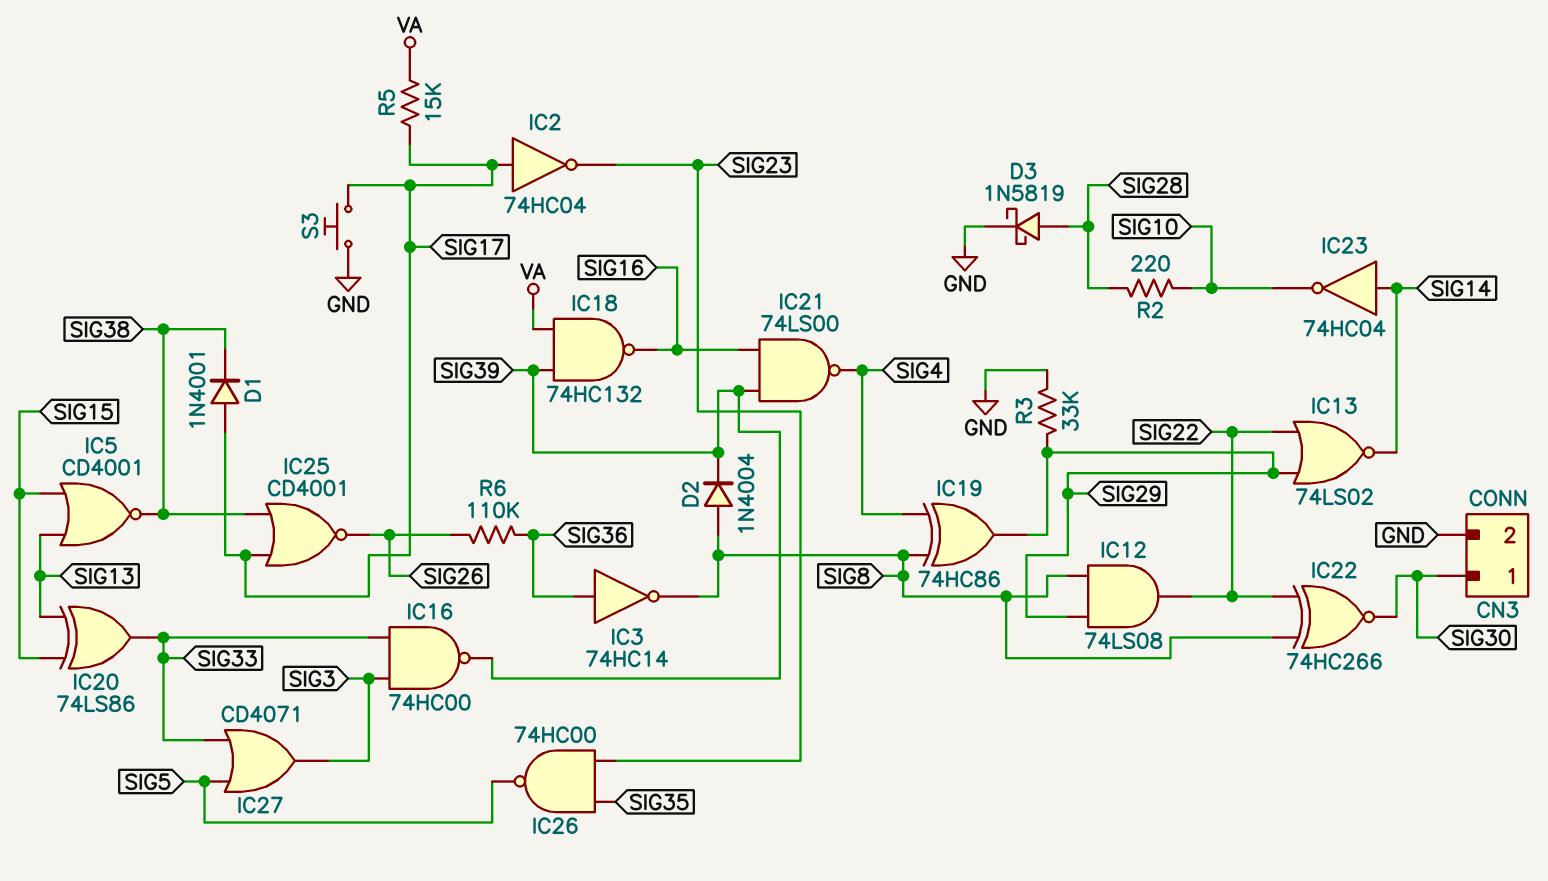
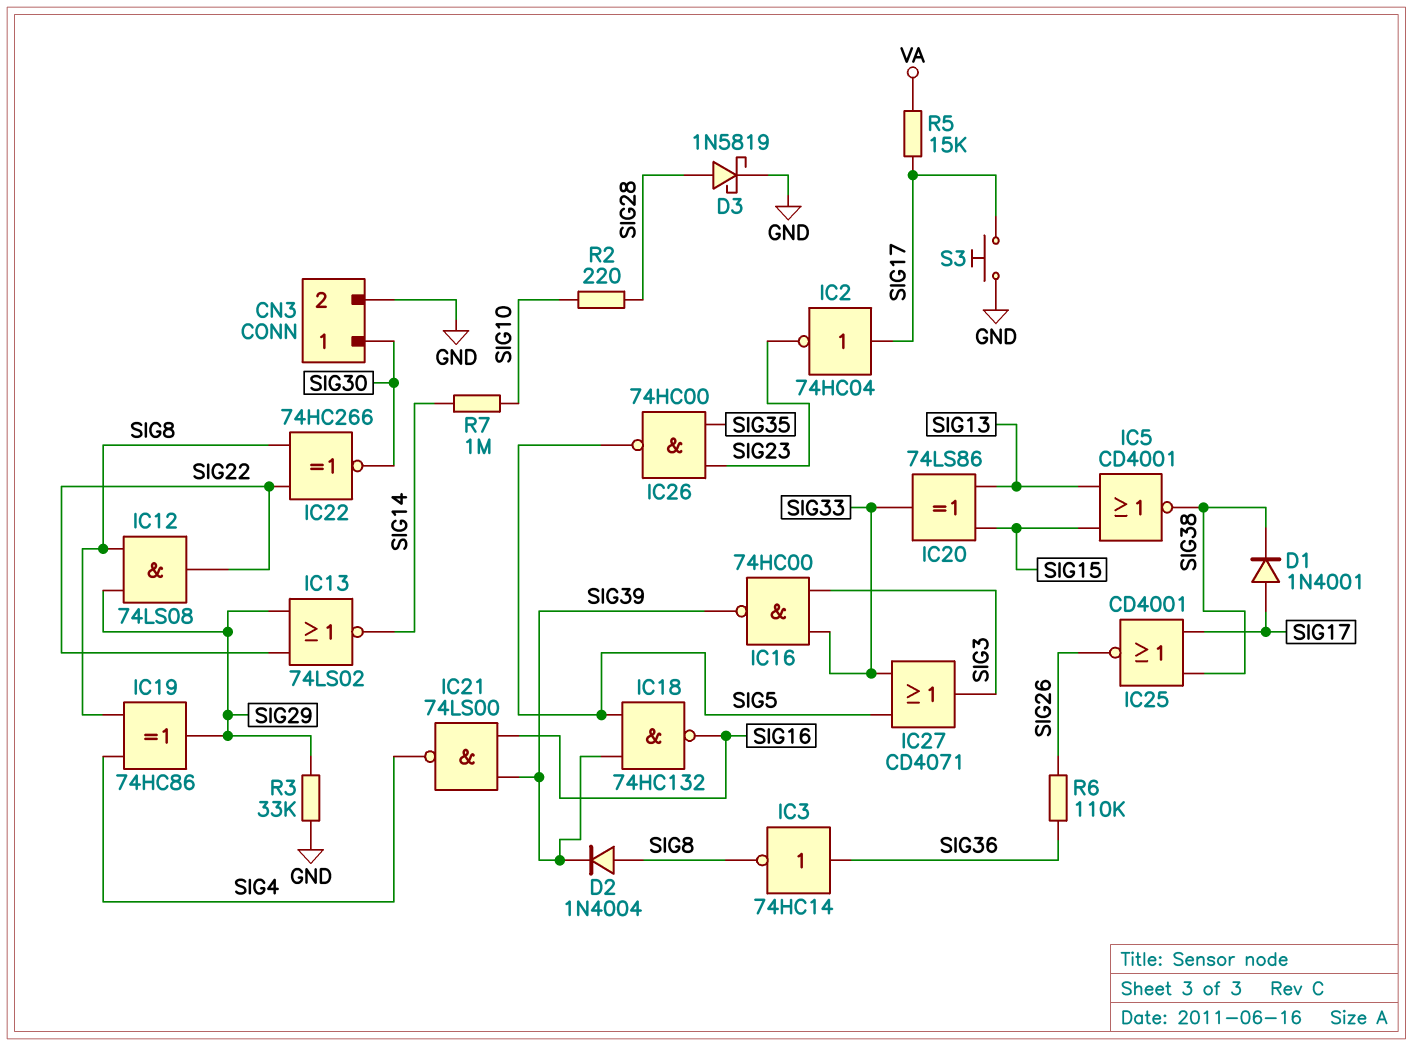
IC18: NAND 74HC132 (in SIG39, in VA, out SIG16) -> NAND 74HC132 (in SIG5, in SIG39, out SIG16)
IC23: NOT 74HC04 (in SIG14, out SIG10) -> none
R7: none -> 1M (SIG10, SIG14)

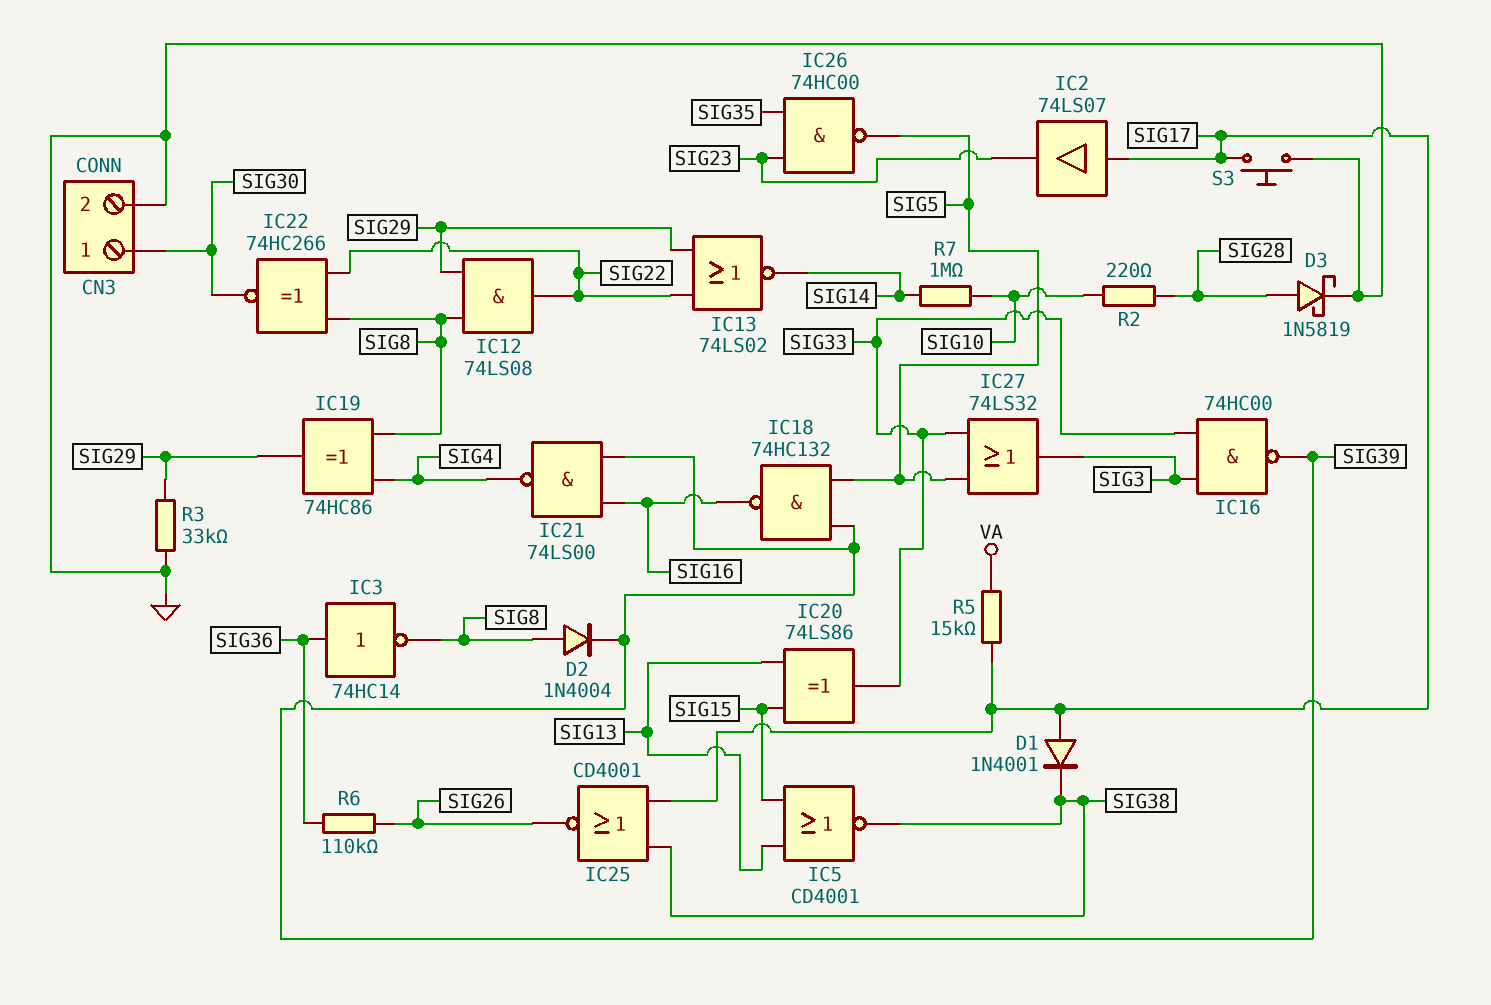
IC2: NOT 74HC04 (in SIG17, out SIG23) -> buffer 74LS07 (in SIG17, out SIG23)
IC27: OR CD4071 (in SIG5, in SIG33, out SIG3) -> OR 74LS32 (in SIG5, in SIG33, out SIG3)

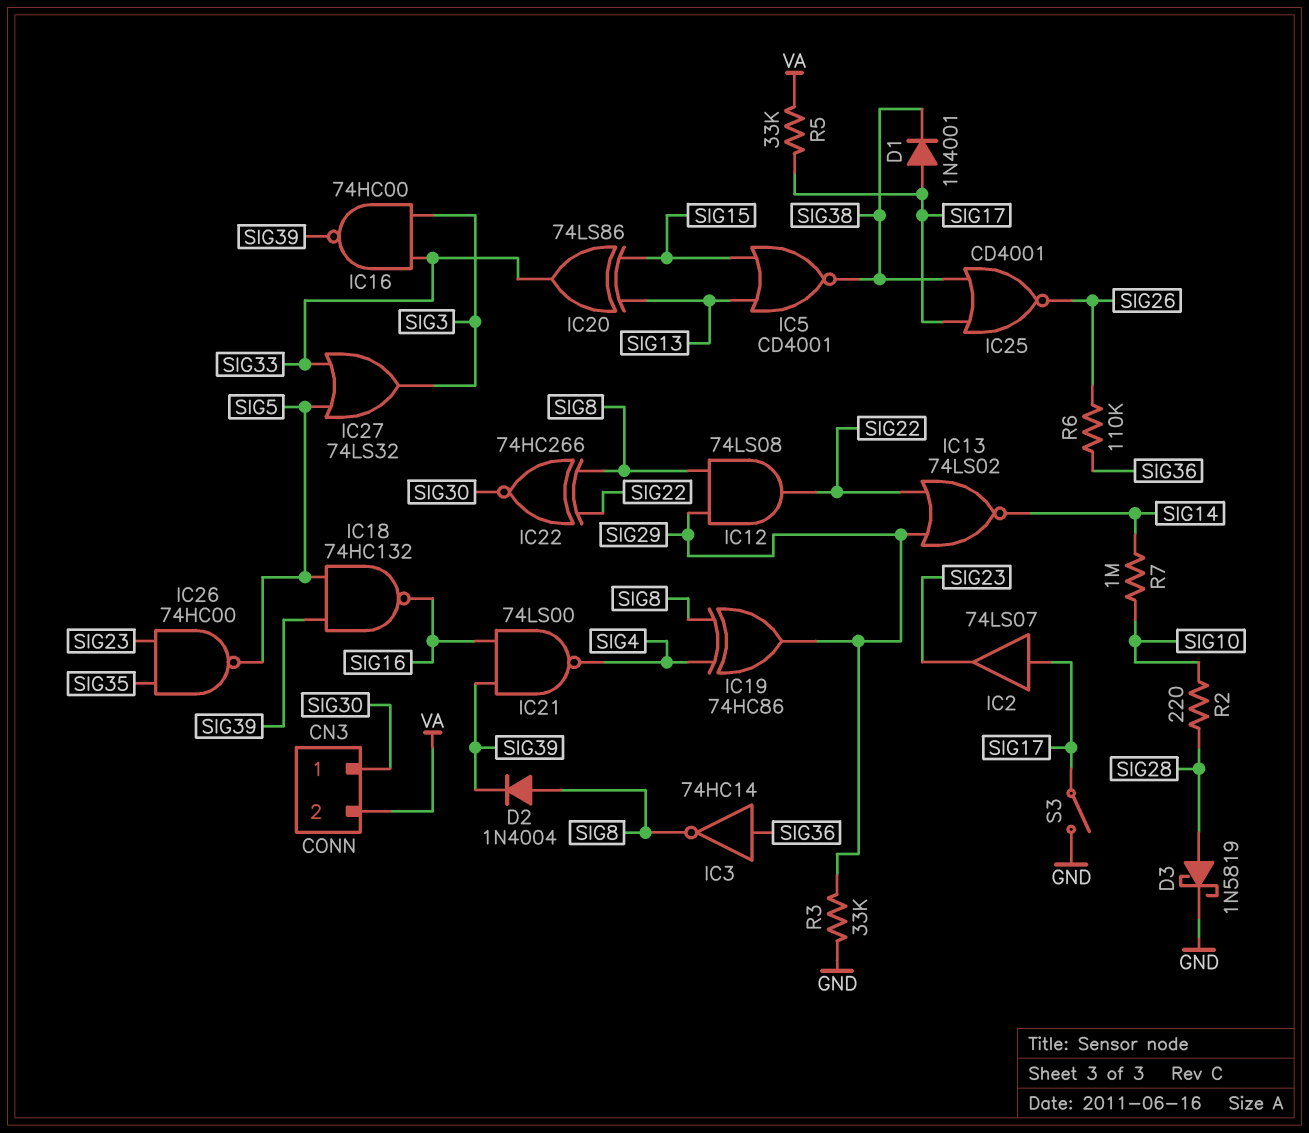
CN3 pin 2: GND -> VA
R5: 15k (SIG17, VA) -> 33k (SIG17, VA)
S3: button (GND, SIG17) -> switch (GND, SIG17)

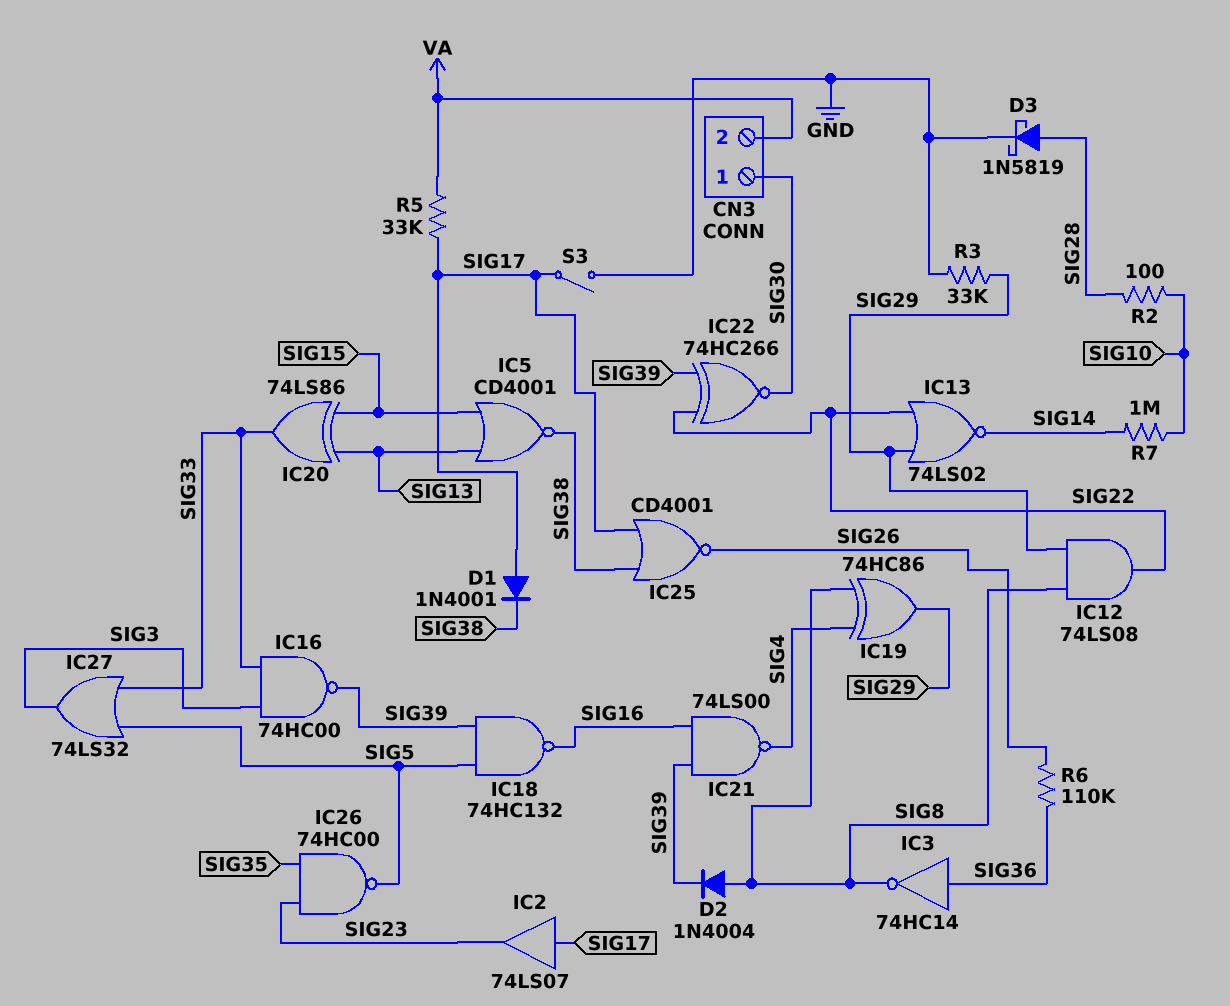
IC22: XNOR 74HC266 (in SIG8, in SIG22, out SIG30) -> XNOR 74HC266 (in SIG22, in SIG39, out SIG30)
R2: 220 (SIG10, SIG28) -> 100 (SIG10, SIG28)

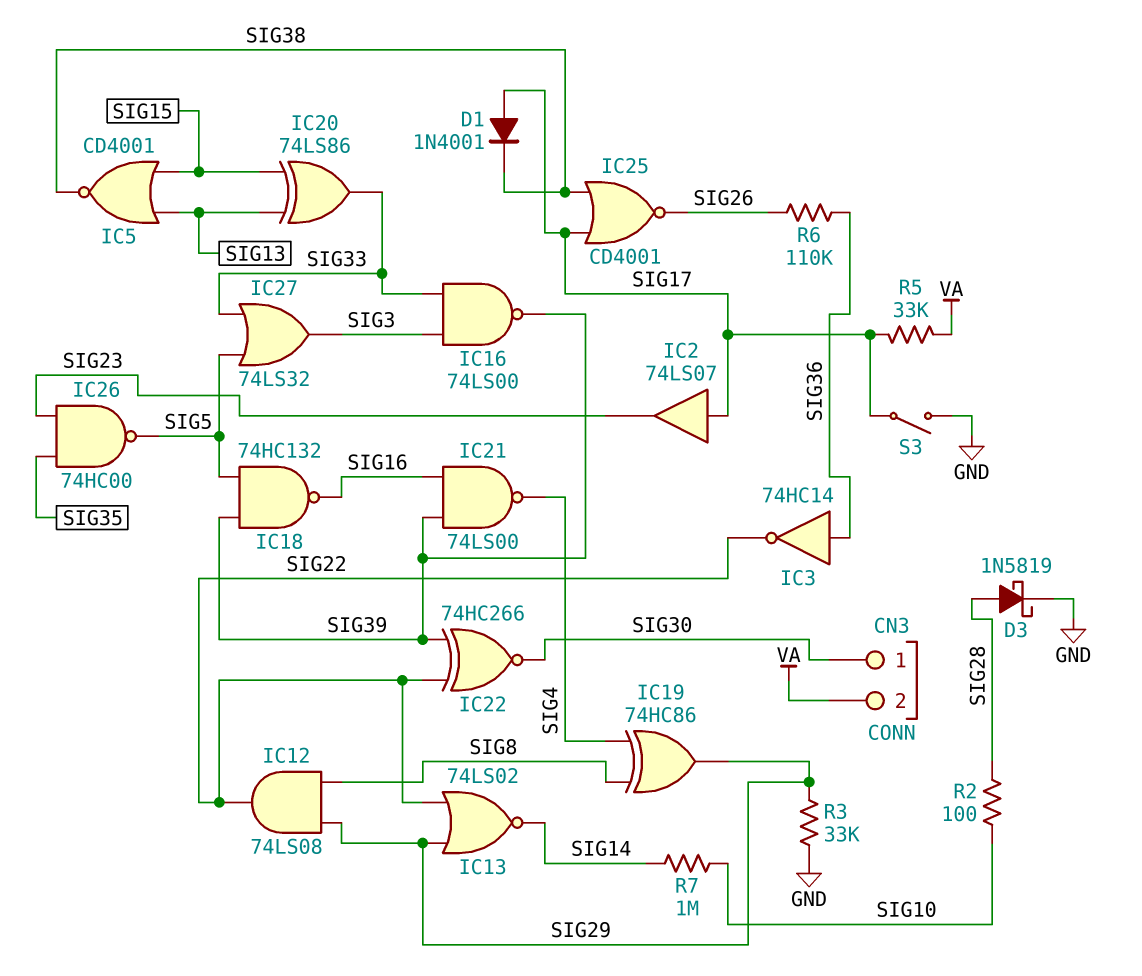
D2: diode 1N4004 (A SIG8, K SIG39) -> none
IC3: NOT 74HC14 (in SIG36, out SIG8) -> NOT 74HC14 (in SIG36, out SIG22)
IC16: NAND 74HC00 (in SIG3, in SIG33, out SIG39) -> NAND 74LS00 (in SIG3, in SIG33, out SIG39)

